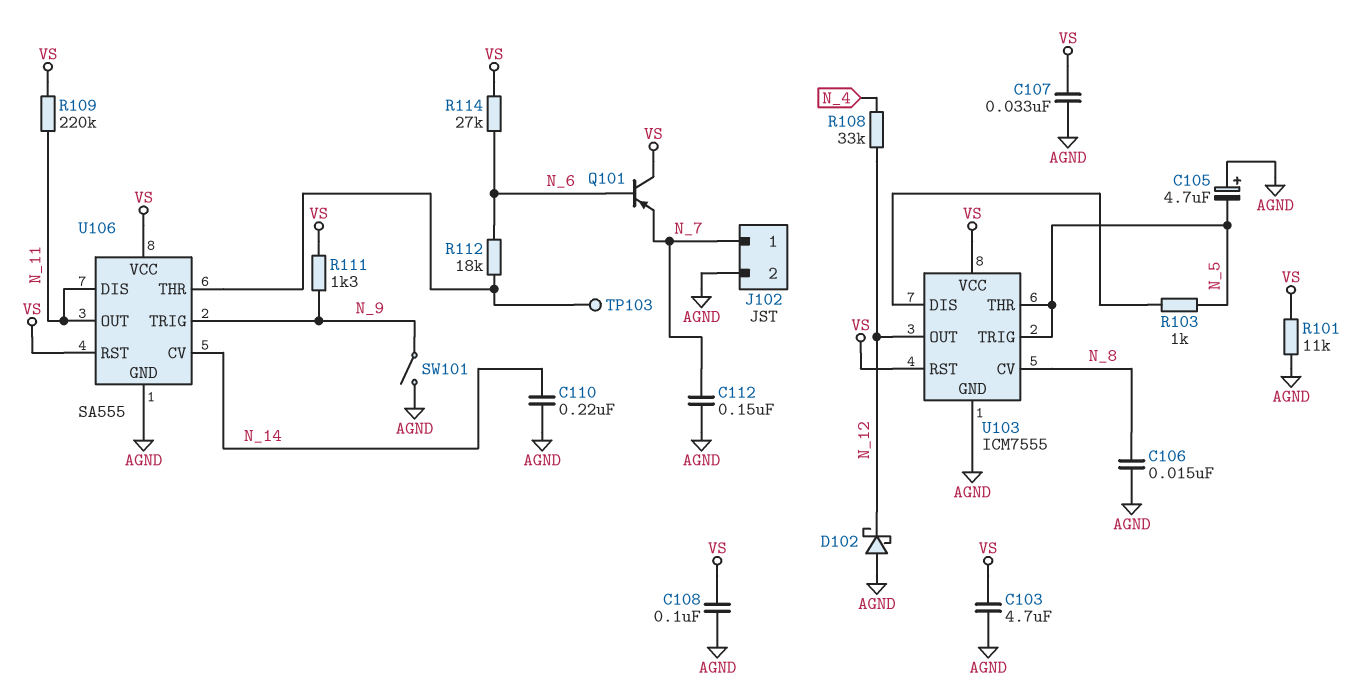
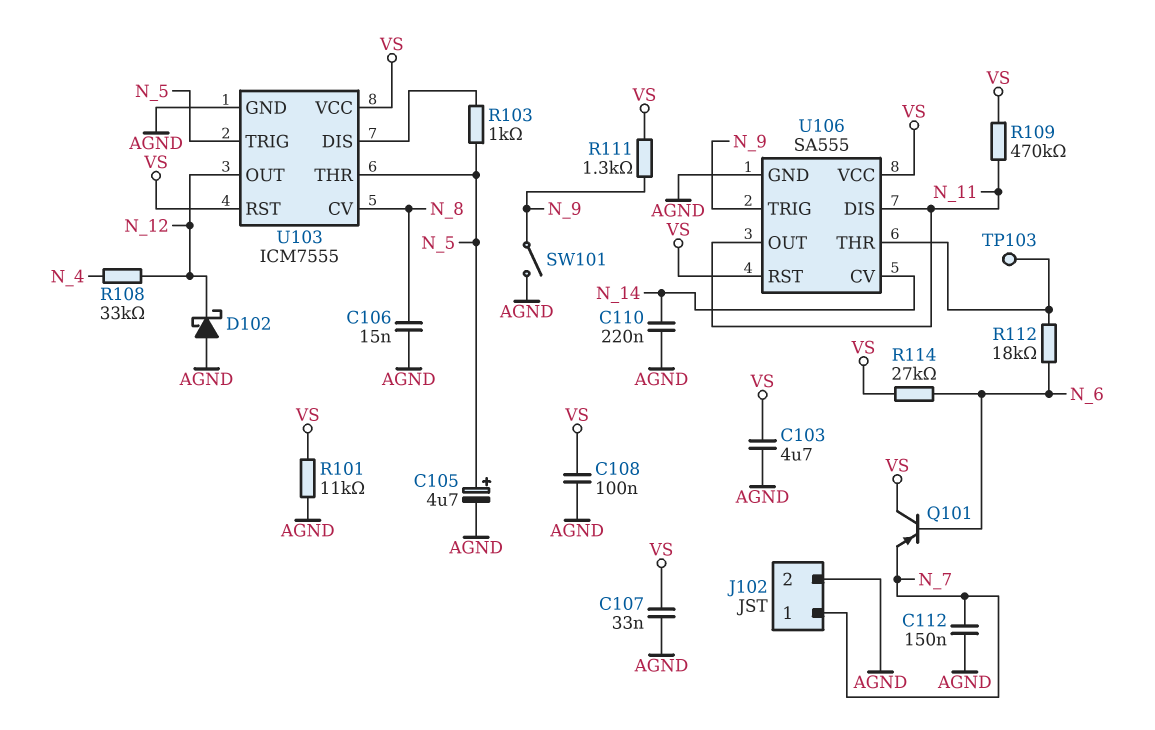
C105: 4.7uF (plus AGND, minus N_5) -> 4.7uF (plus N_5, minus AGND)
R109: 220k (N_11, VS) -> 470k (N_11, VS)

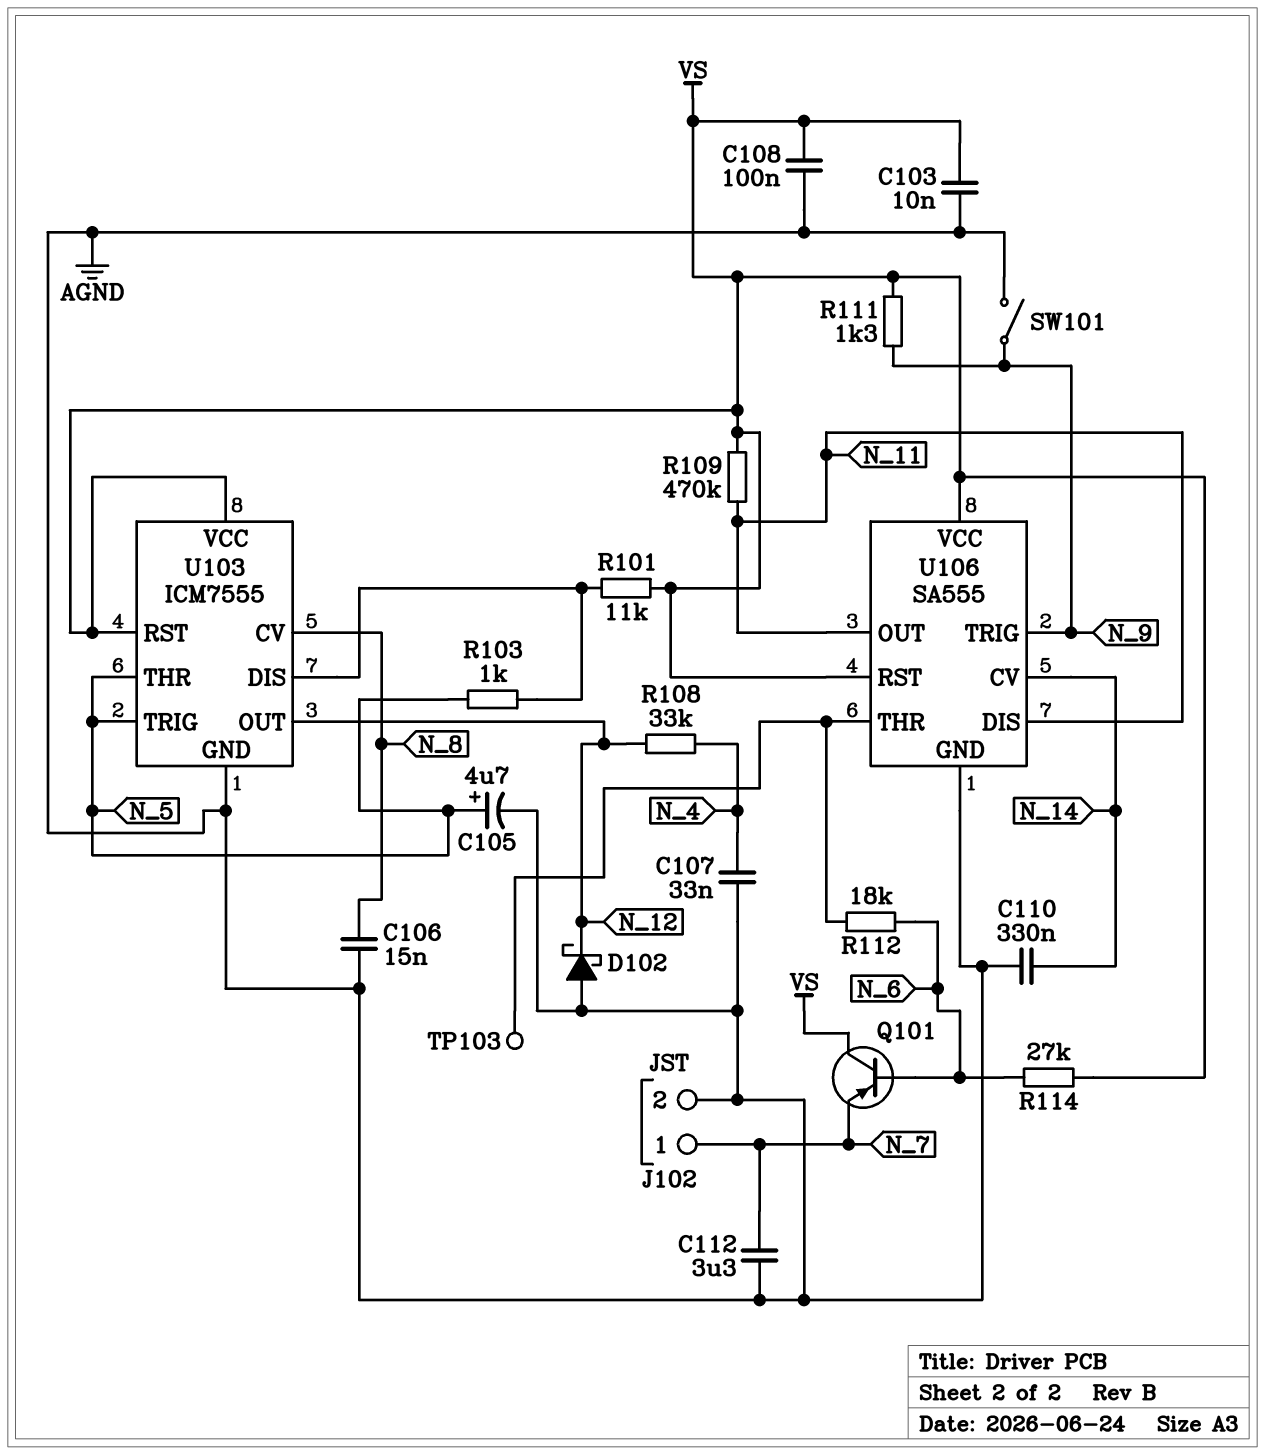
C103: 4.7uF (AGND, VS) -> 10nF (AGND, VS)
C107: 33nF (AGND, VS) -> 33nF (AGND, N_4)
C110: 220nF (AGND, N_14) -> 330nF (AGND, N_14)
C112: 150nF (AGND, N_7) -> 3.3uF (AGND, N_7)
R101: 11k (AGND, VS) -> 11k (U103/DIS, VS)

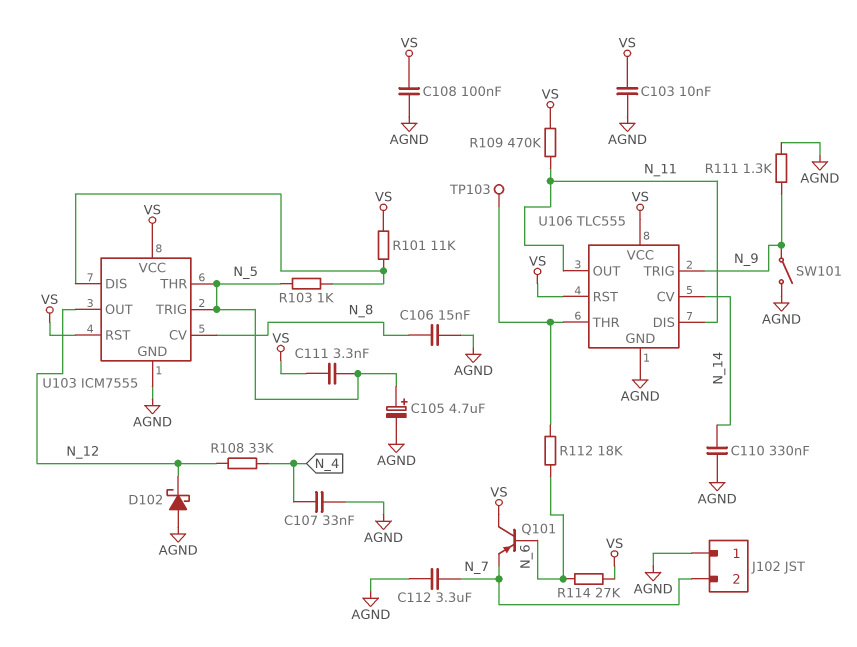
C111: none -> 3.3nF (N_5, VS)
J102 pin 1: N_7 -> AGND
J102 pin 2: AGND -> N_7
R111: 1.3k (N_9, VS) -> 1.3k (AGND, N_9)
U106: SA555 -> TLC555

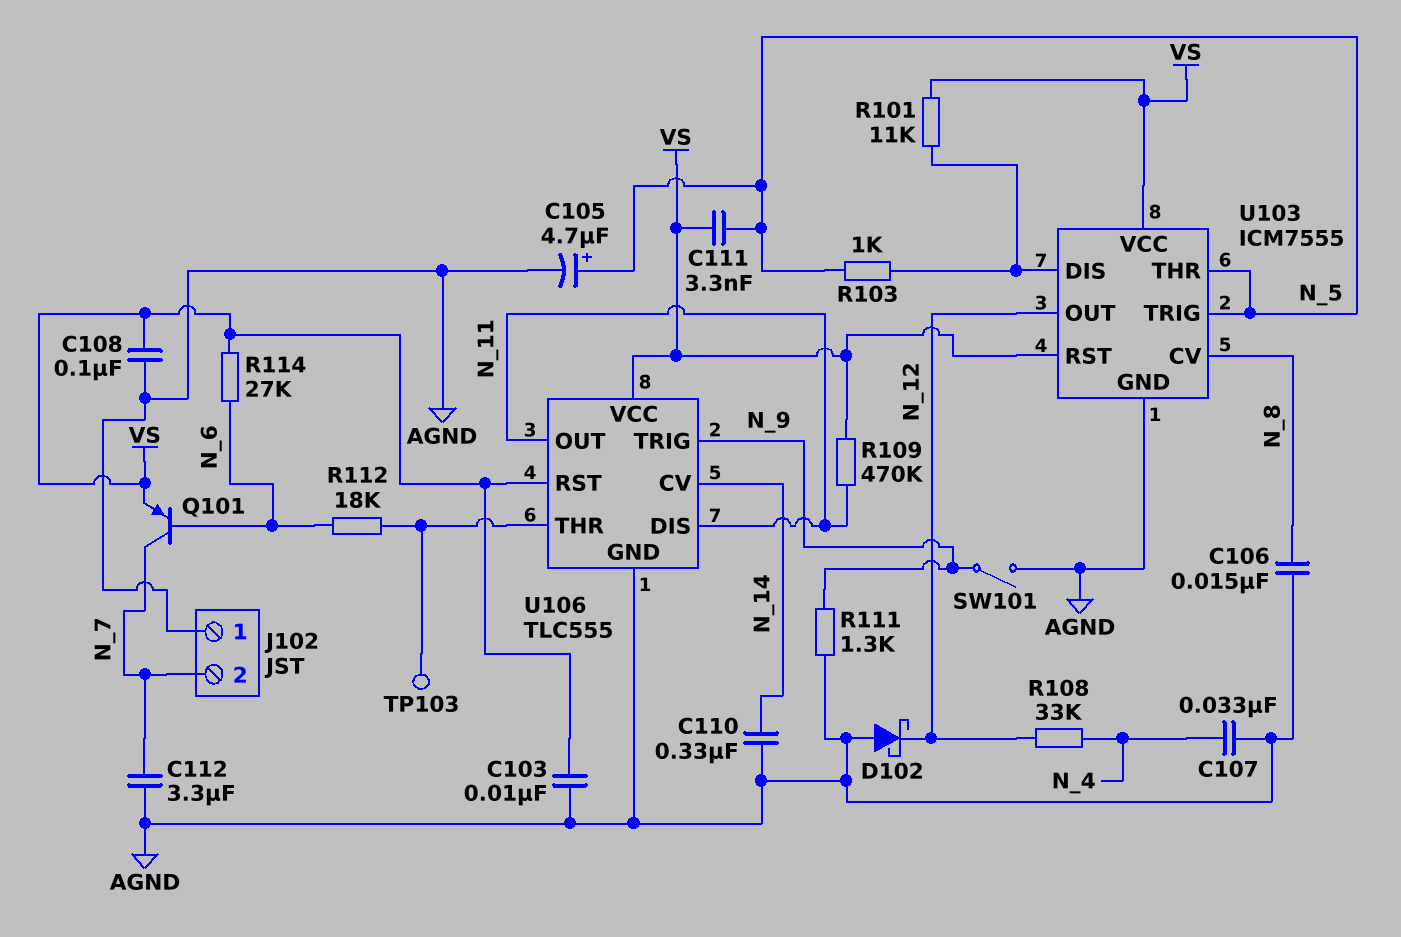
Q101: PNP (B N_6, C VS, E N_7) -> PNP (B N_6, C N_7, E VS)

